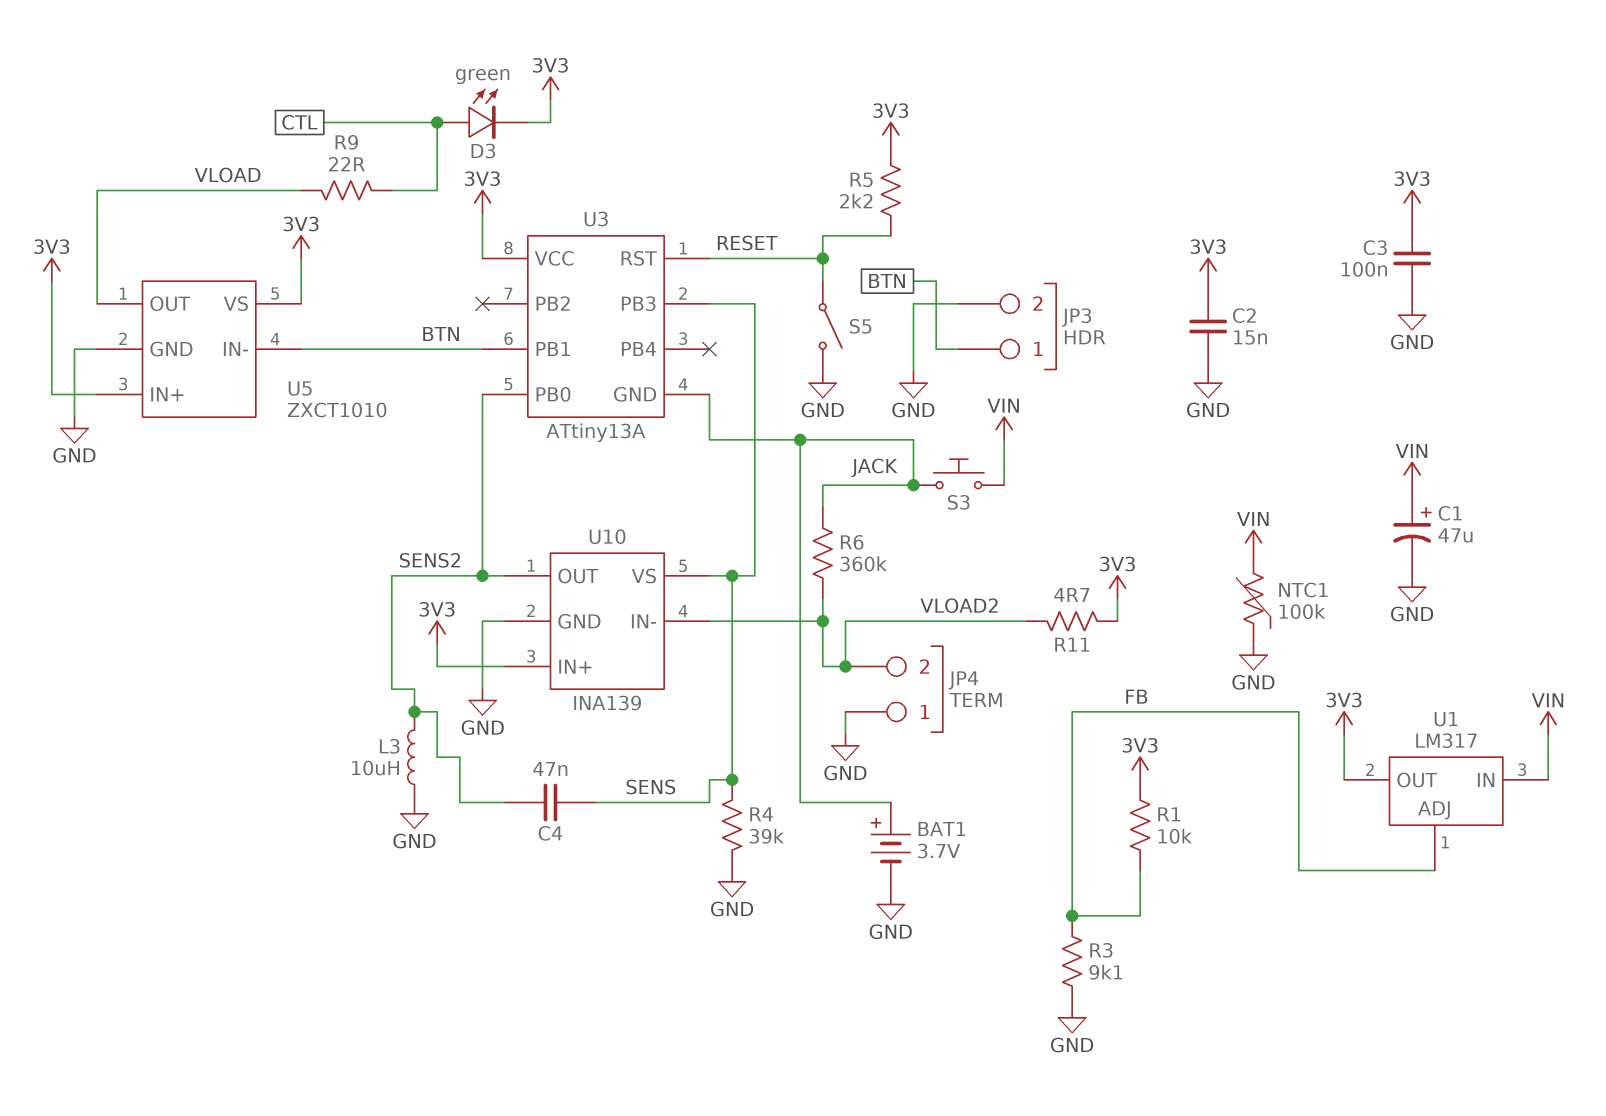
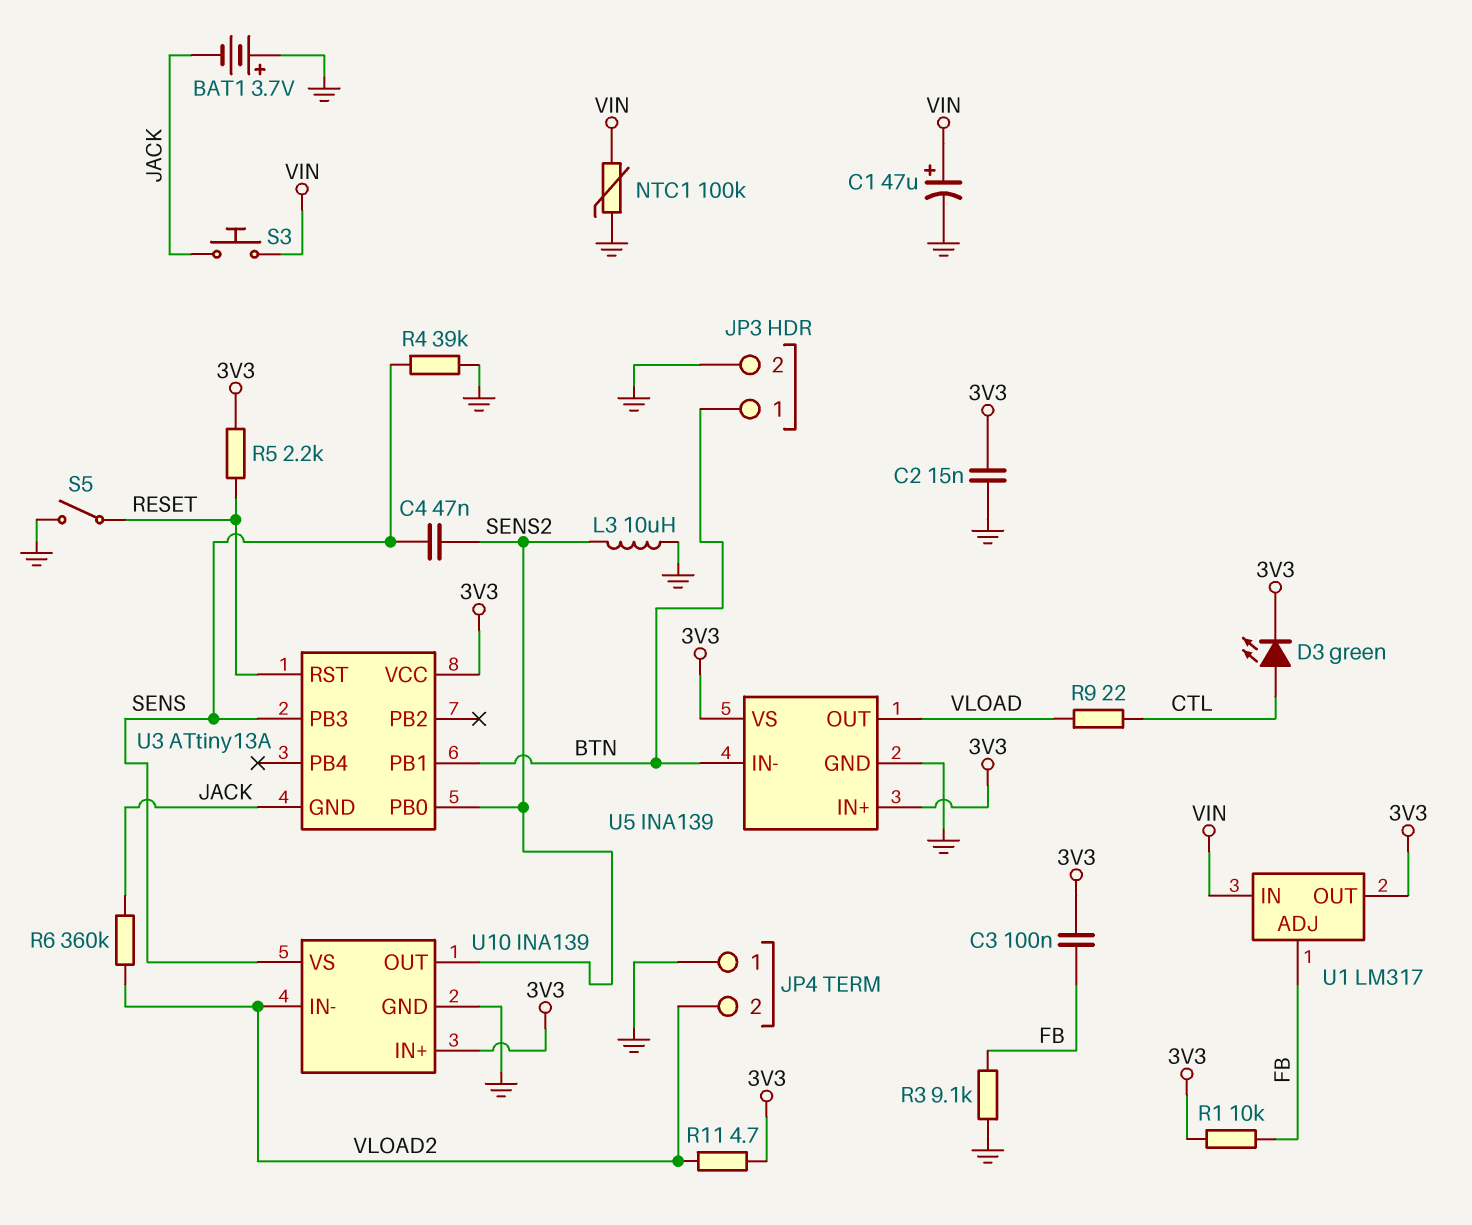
BAT1: 3.7V (plus JACK, minus GND) -> 3.7V (plus GND, minus JACK)
C3: 100nF (3V3, GND) -> 100nF (3V3, FB)
U5: ZXCT1010 -> INA139

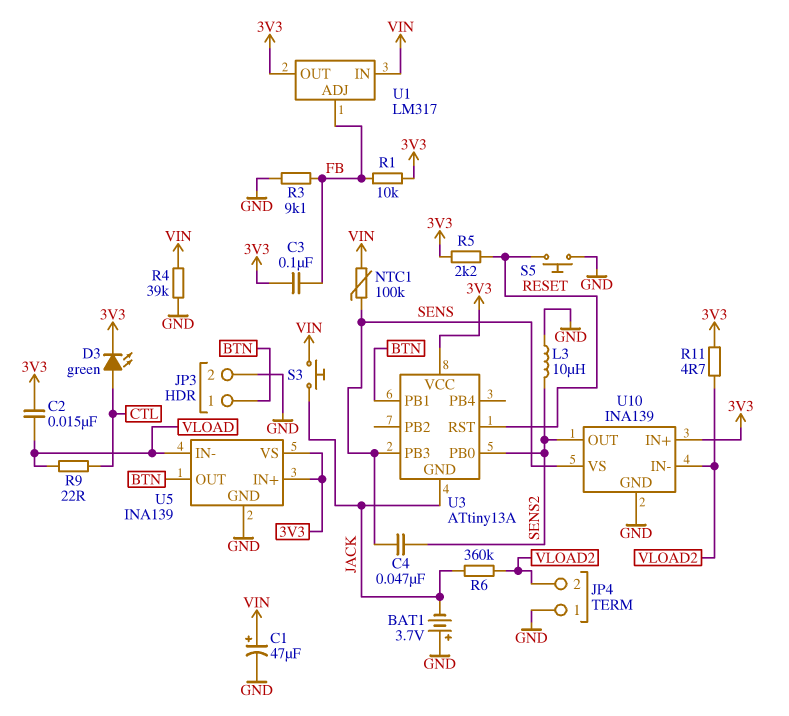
C2: 15nF (3V3, GND) -> 15nF (3V3, VLOAD)
NTC1: 100k (GND, VIN) -> 100k (SENS, VIN)
R4: 39k (GND, SENS) -> 39k (GND, VIN)
S5: switch (GND, RESET) -> button (GND, RESET)
U5 pin IN-: BTN -> VLOAD
U5 pin OUT: VLOAD -> BTN

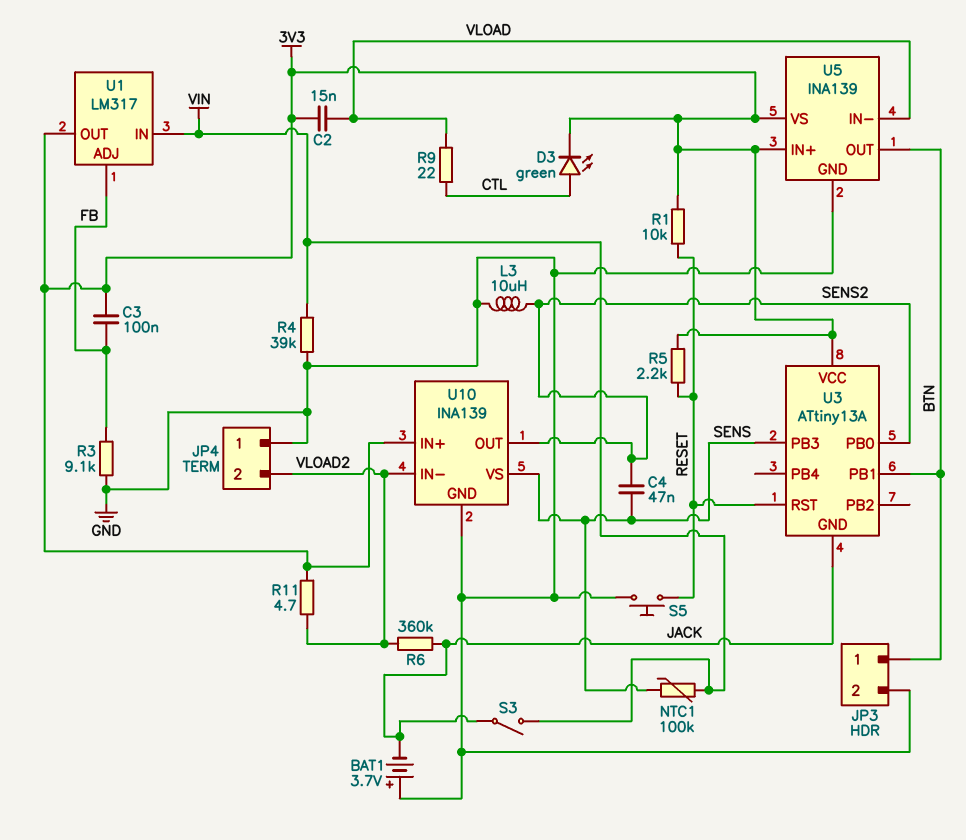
C1: 47uF (plus VIN, minus GND) -> none
R1: 10k (3V3, FB) -> 10k (3V3, RESET)
S3: button (JACK, VIN) -> switch (JACK, VIN)

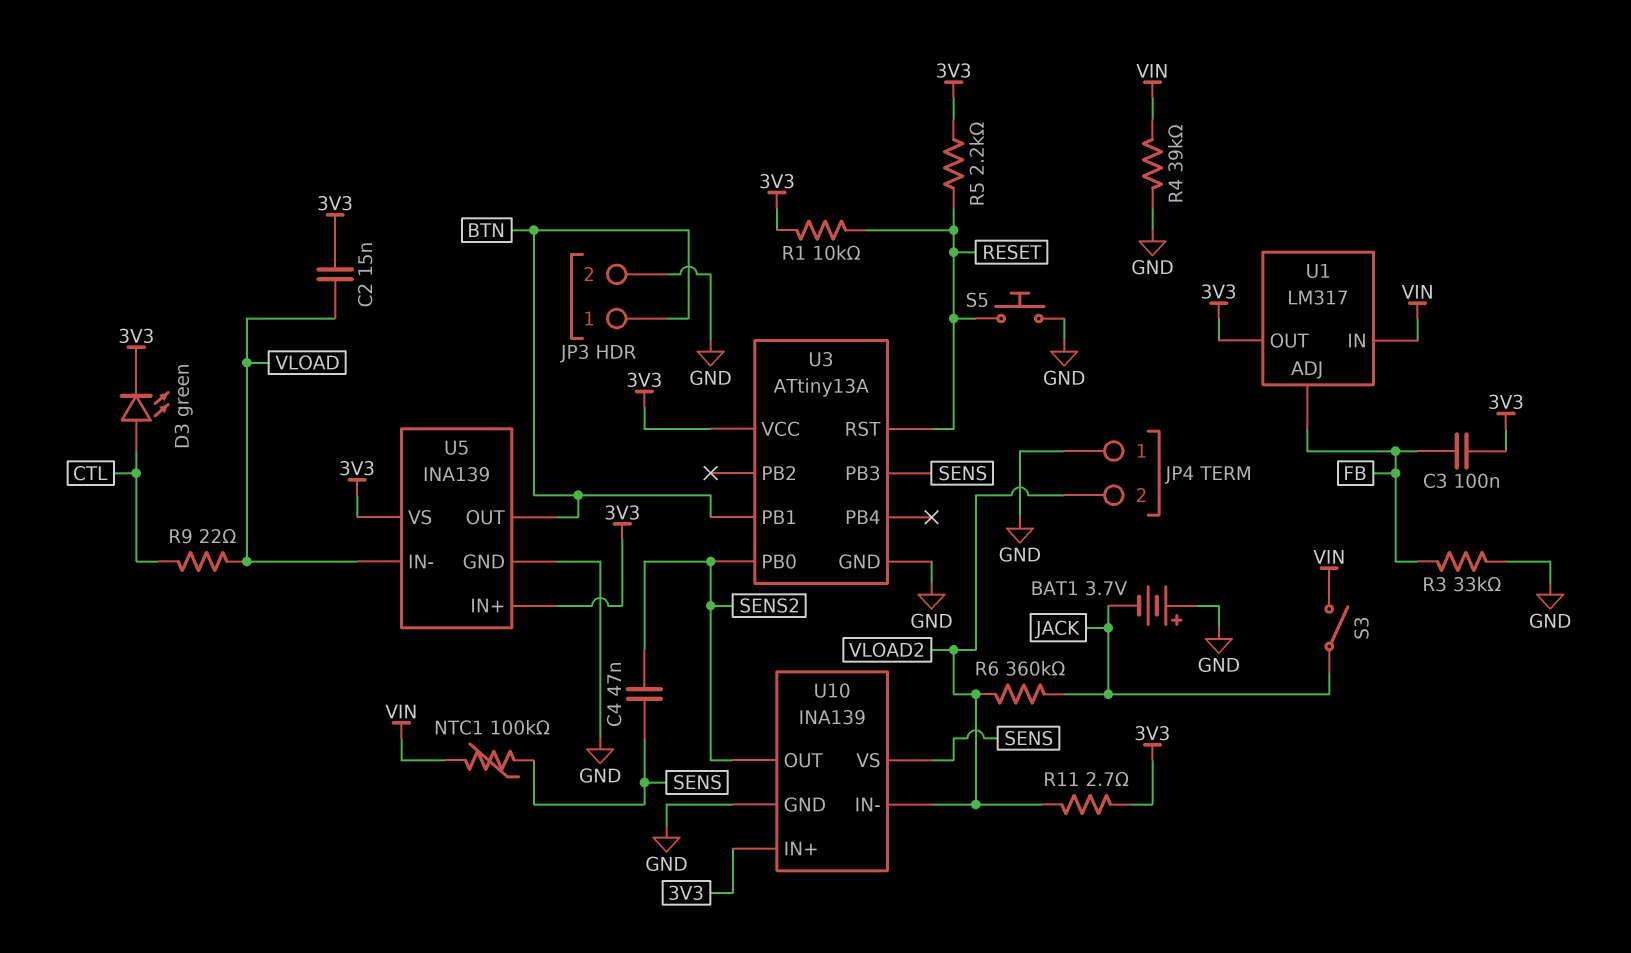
L3: 10uH (GND, SENS2) -> none
R3: 9.1k (FB, GND) -> 33k (FB, GND)
R11: 4.7 (3V3, VLOAD2) -> 2.7 (3V3, VLOAD2)
U3 pin GND: JACK -> GND

